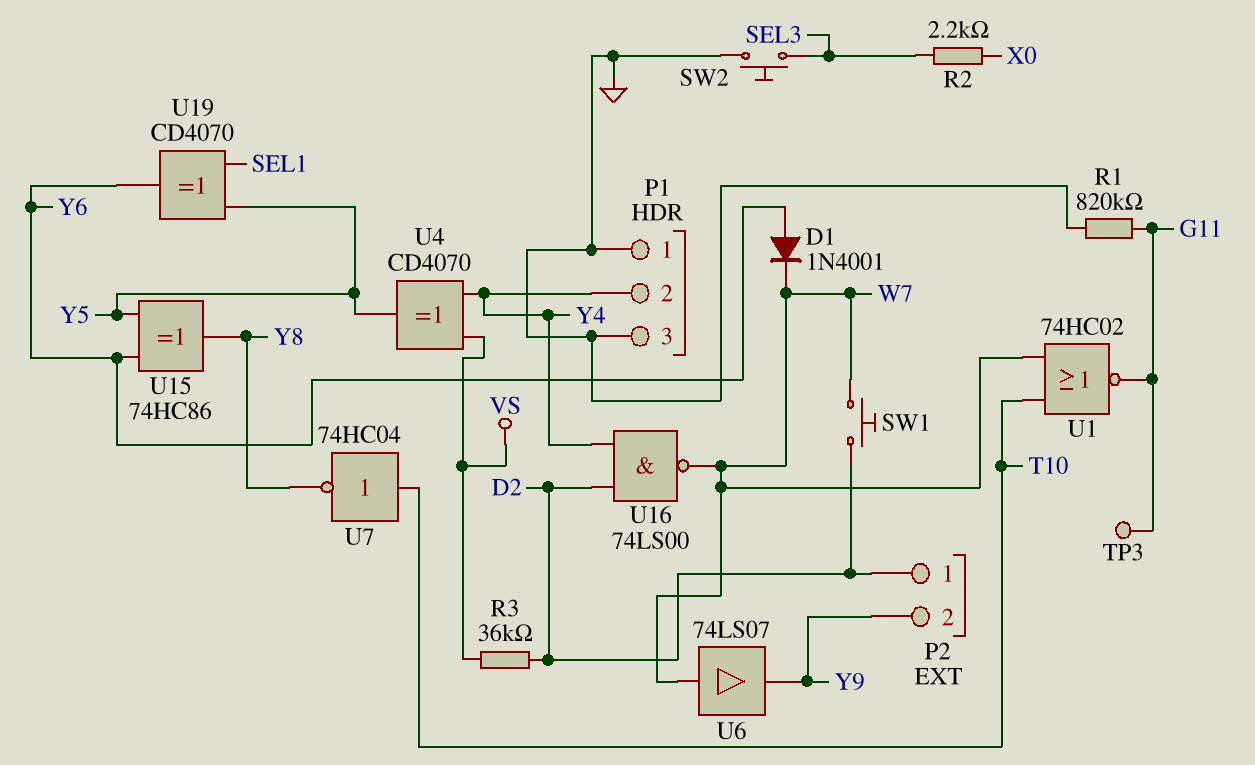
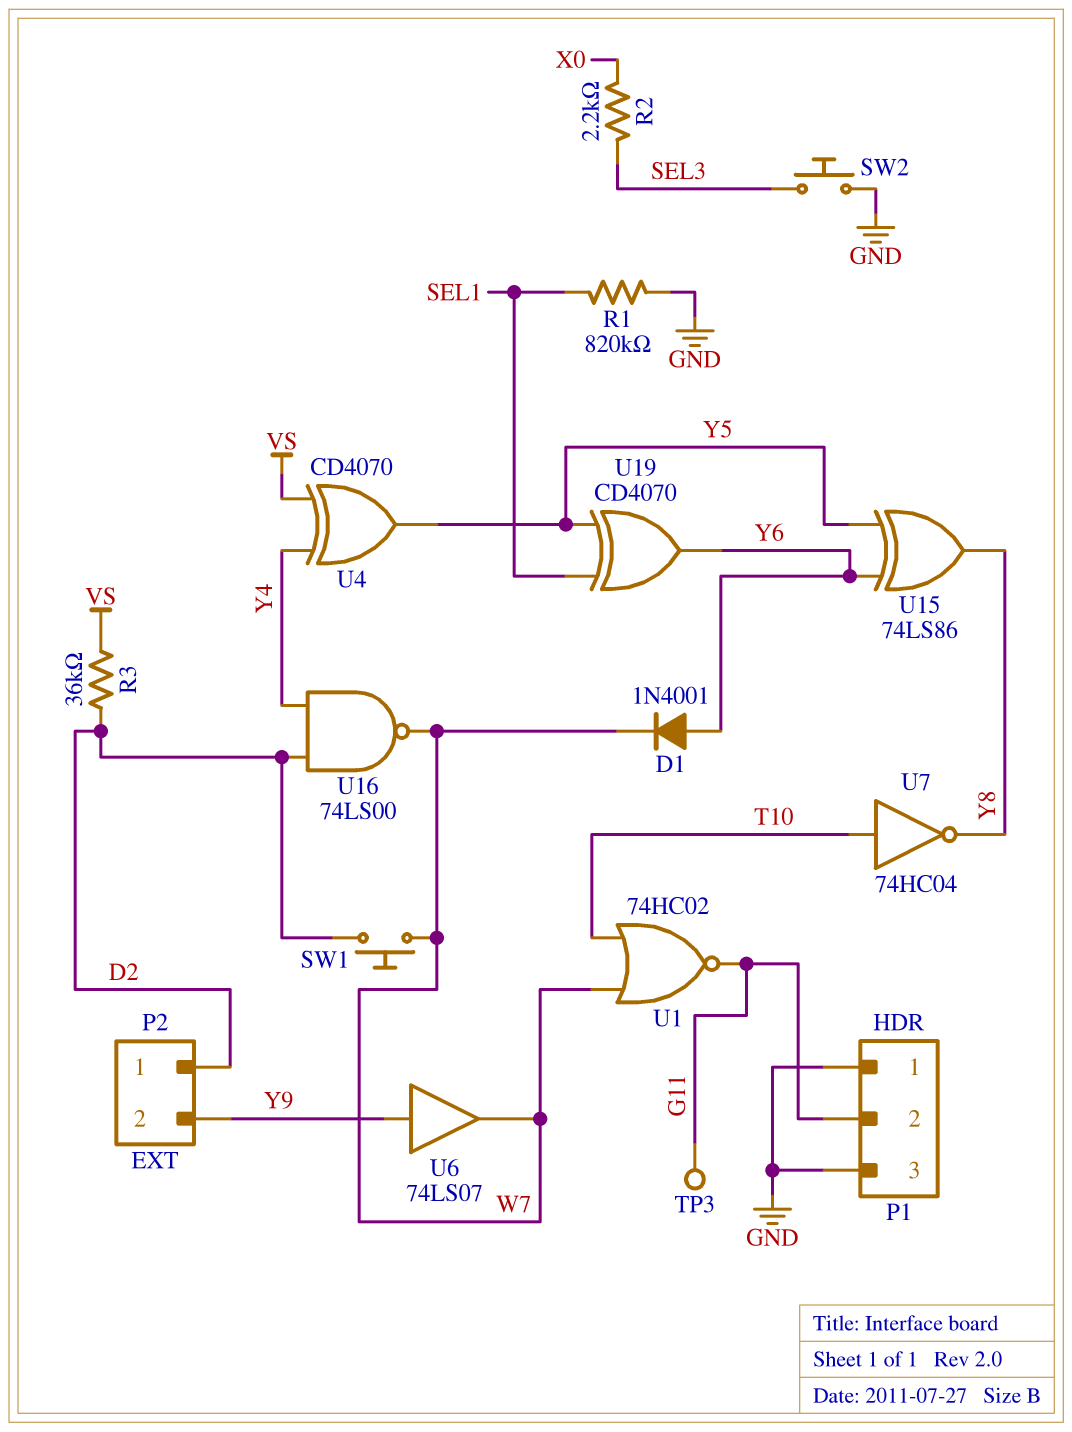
P1 pin 2: Y4 -> G11
R1: 820k (G11, GND) -> 820k (GND, SEL1)
U6: buffer 74LS07 (in W7, out Y9) -> buffer 74LS07 (in Y9, out W7)
U15: XOR 74HC86 (in Y5, in Y6, out Y8) -> XOR 74LS86 (in Y5, in Y6, out Y8)

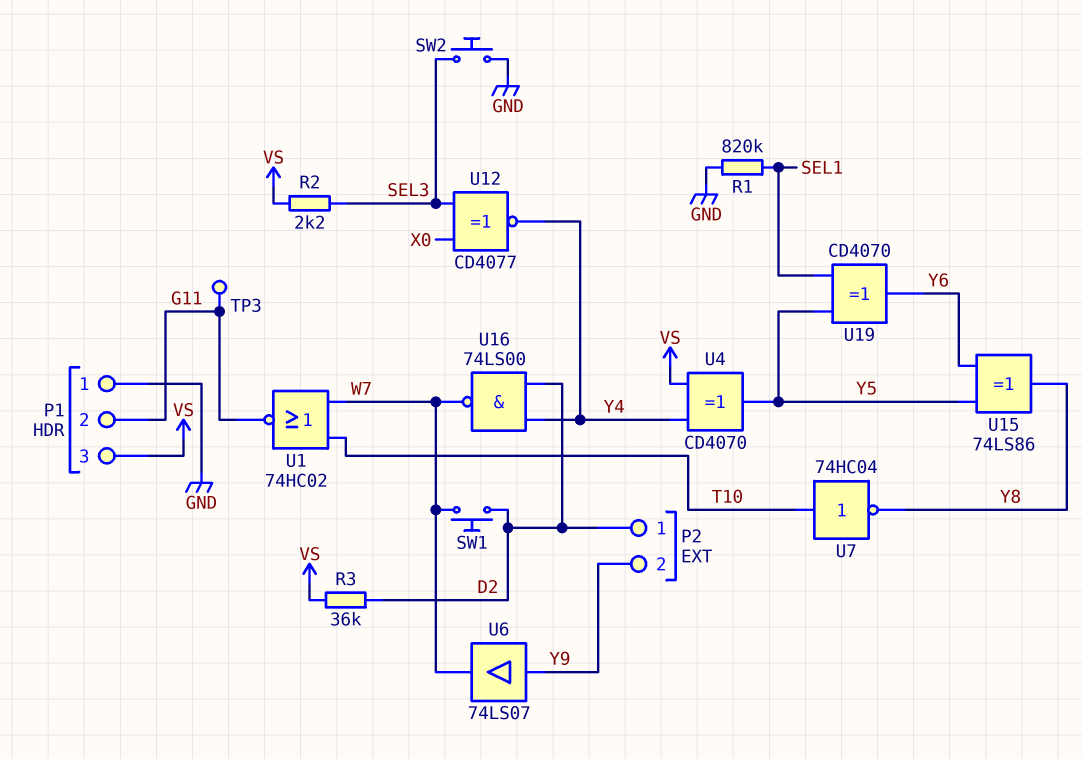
D1: diode 1N4001 (A Y6, K W7) -> none
P1 pin 3: GND -> VS
R2: 2.2k (SEL3, X0) -> 2.2k (SEL3, VS)
U12: none -> XNOR CD4077 (in SEL3, in X0, out Y4)

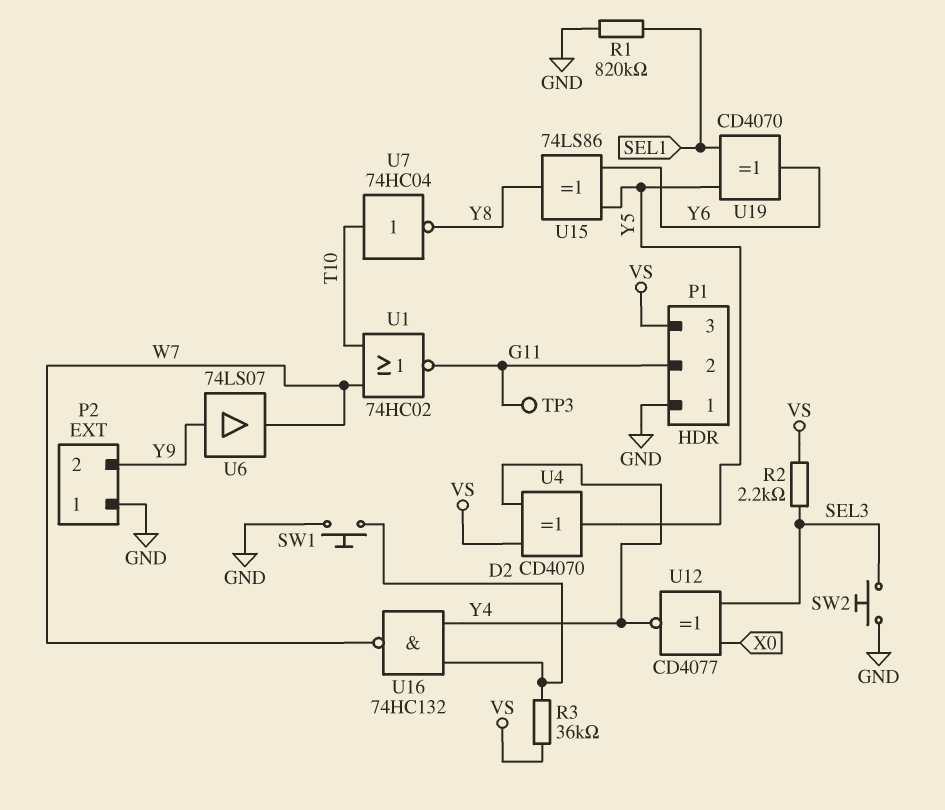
P2 pin 1: D2 -> GND
SW1: button (D2, W7) -> button (D2, GND)
U16: NAND 74LS00 (in D2, in Y4, out W7) -> NAND 74HC132 (in D2, in Y4, out W7)

